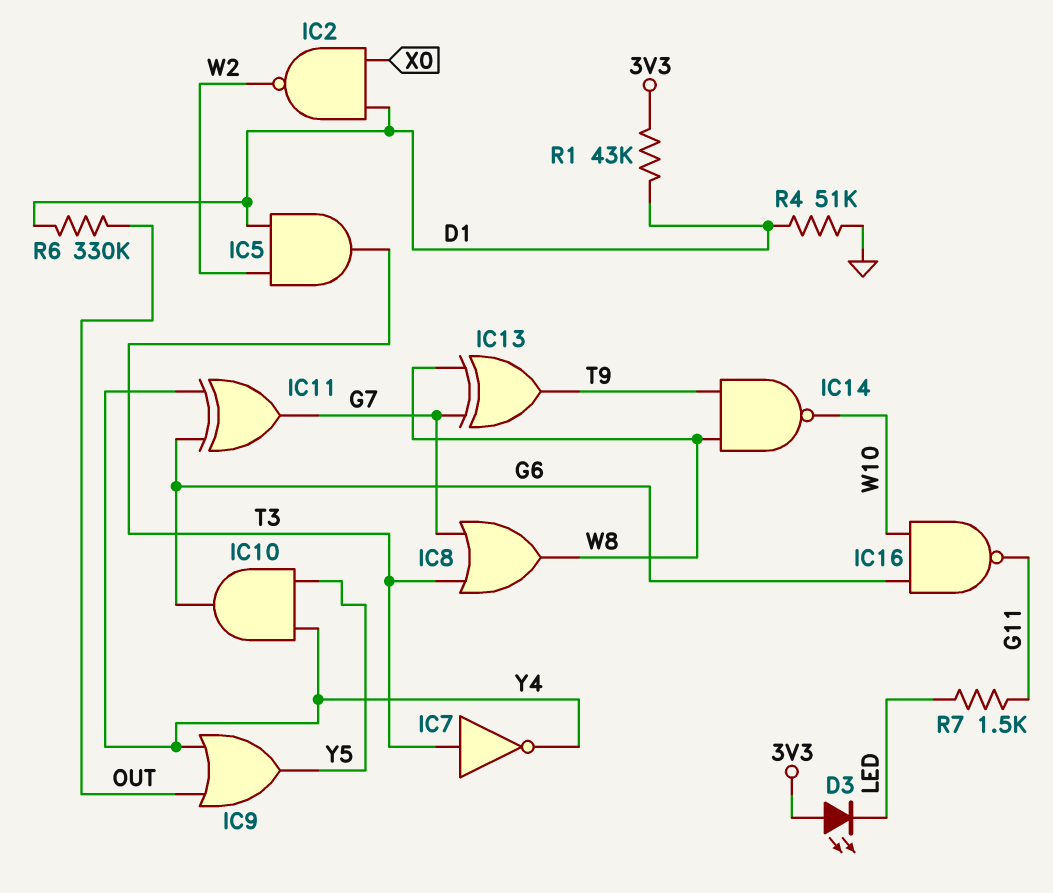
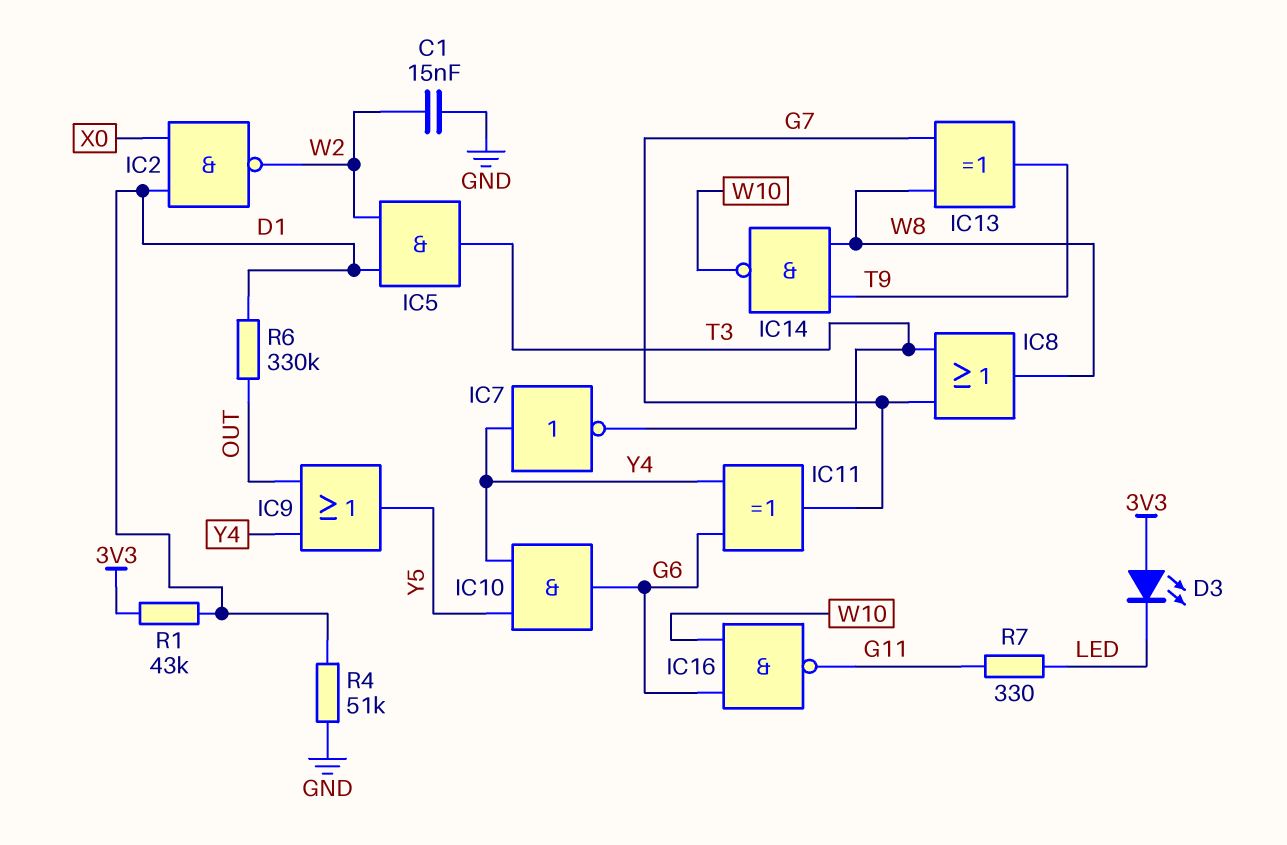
C1: none -> 15nF (GND, W2)
IC7: NOT (in T3, out Y4) -> NOT (in Y4, out T3)
R7: 1.5k (G11, LED) -> 330 (G11, LED)

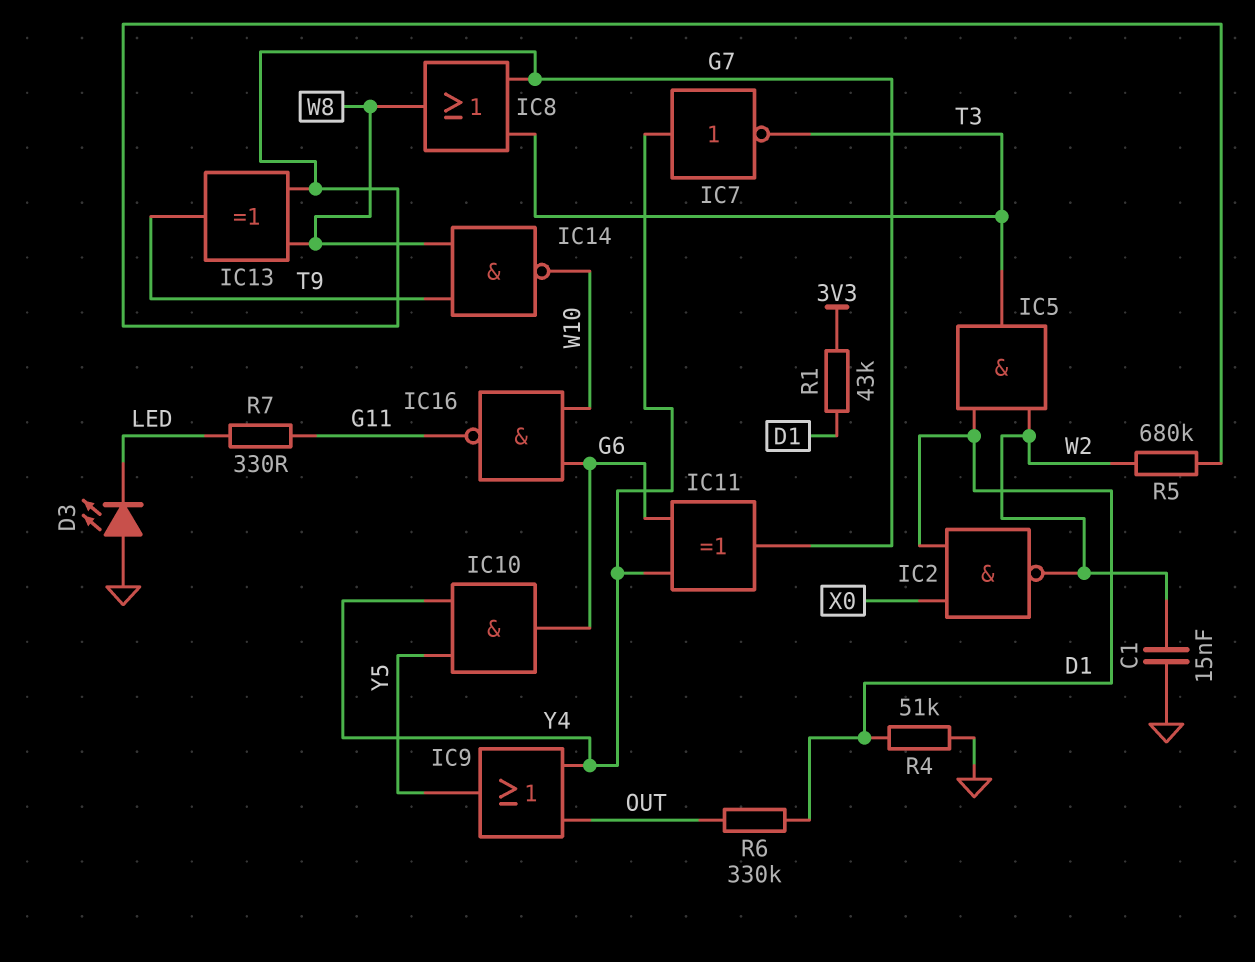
D3: LED (A 3V3, K LED) -> LED (A GND, K LED)
R5: none -> 680k (G7, W2)

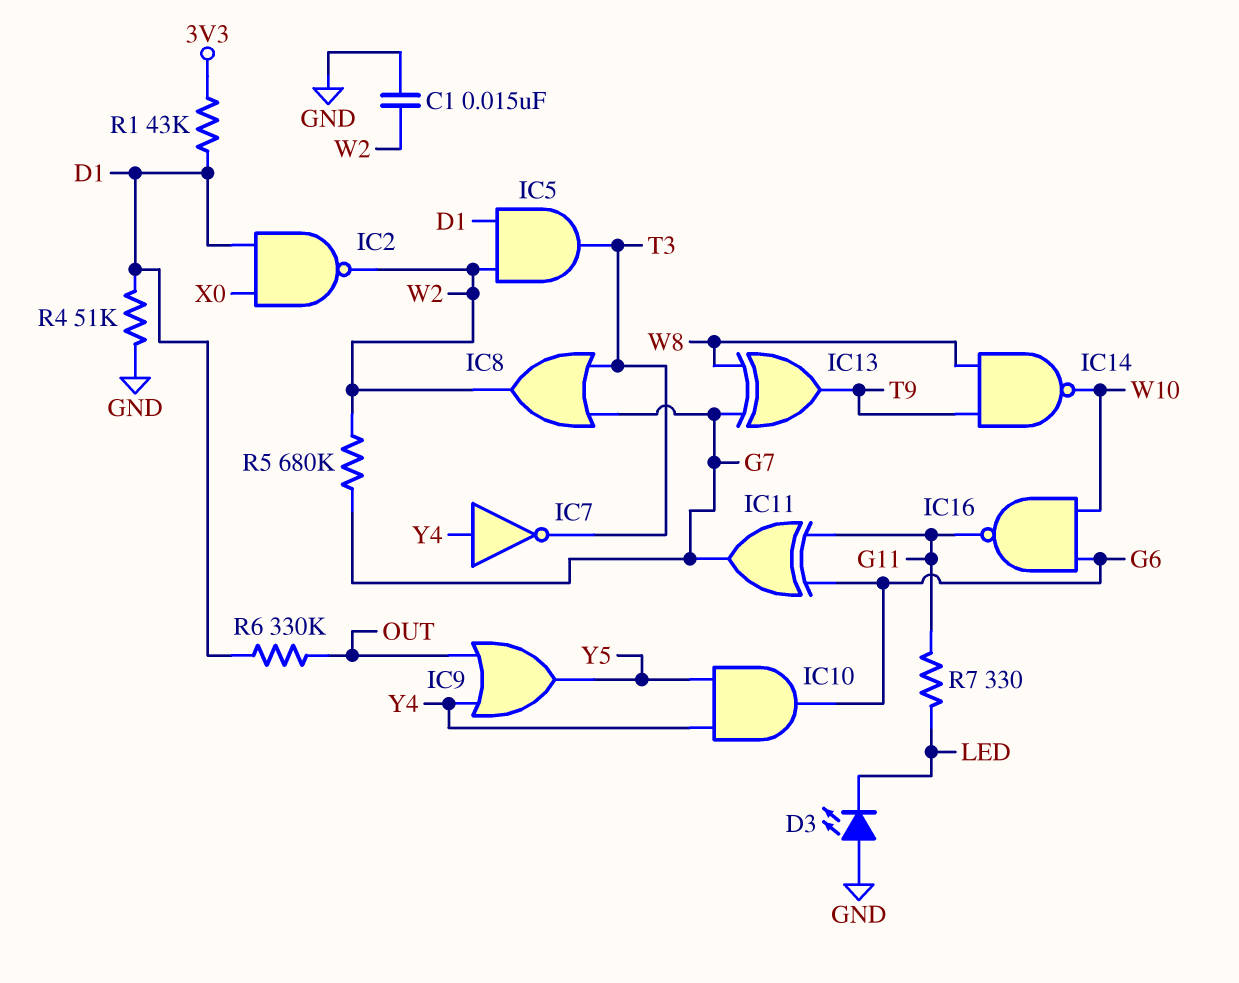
IC8: OR (in G7, in T3, out W8) -> OR (in G7, in T3, out W2)
IC11: XOR (in G6, in Y4, out G7) -> XOR (in G6, in G11, out G7)

